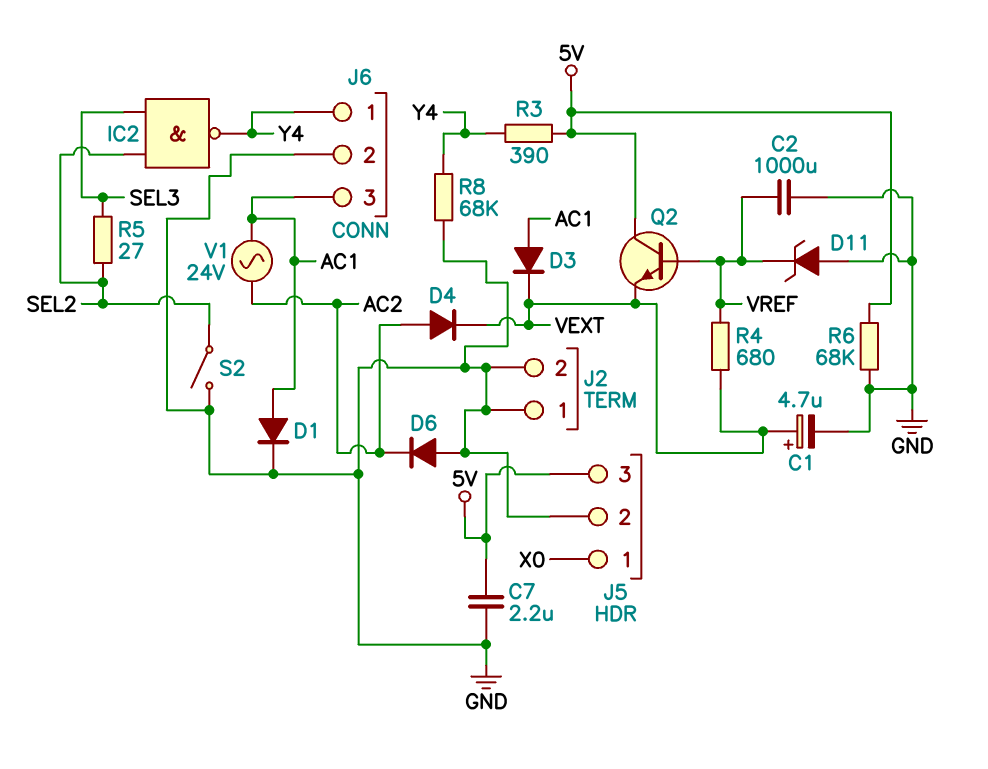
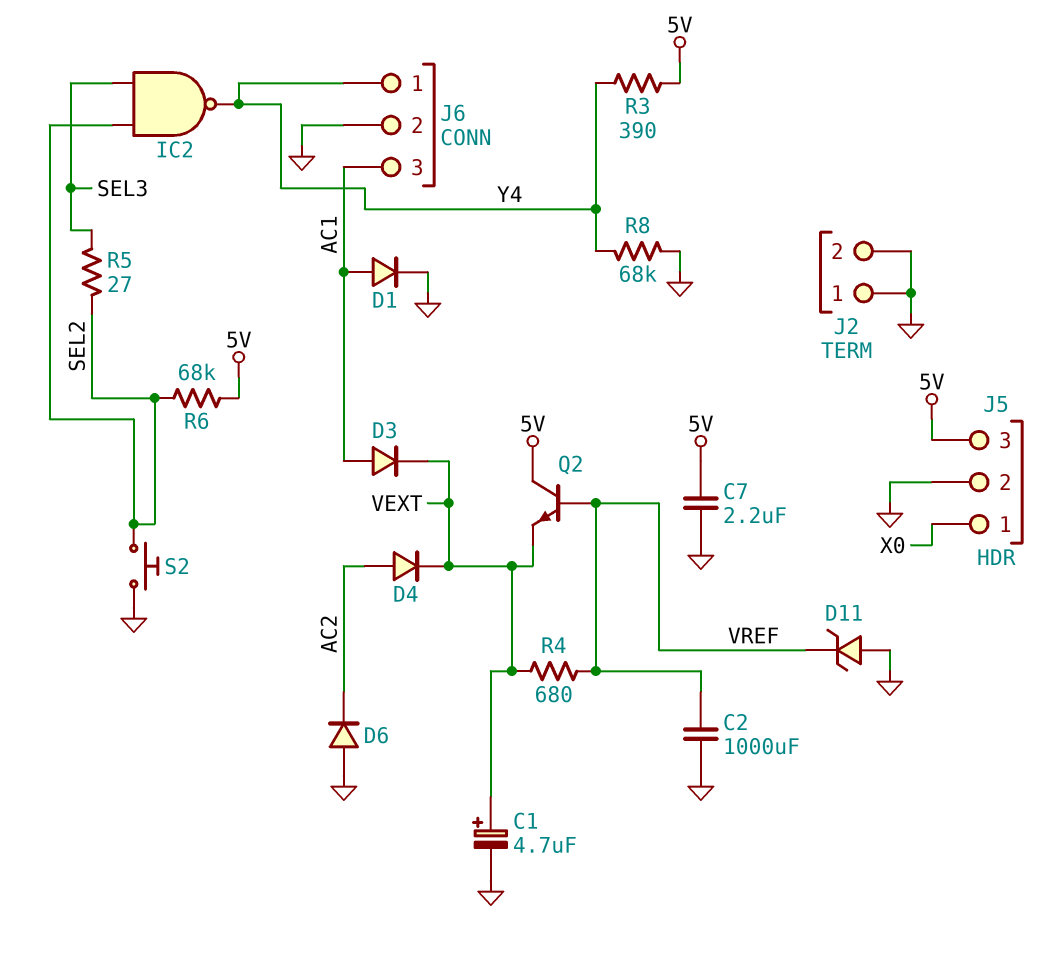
R6: 68k (5V, GND) -> 68k (5V, SEL2)
S2: switch (GND, SEL2) -> button (GND, SEL2)
V1: AC 24V (AC1, AC2) -> none

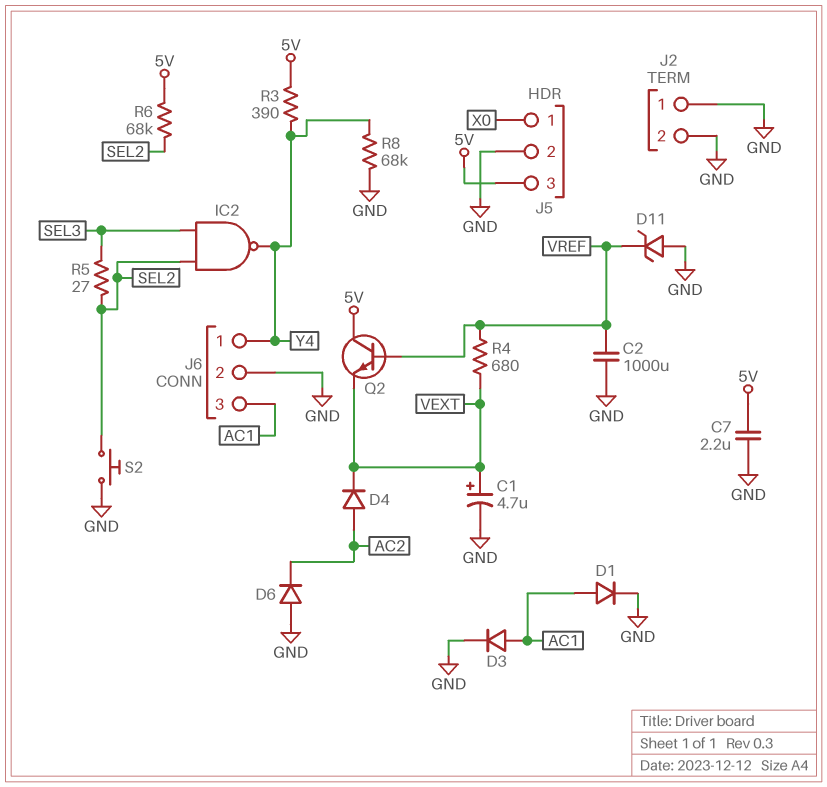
D3: diode (A AC1, K VEXT) -> diode (A AC1, K GND)

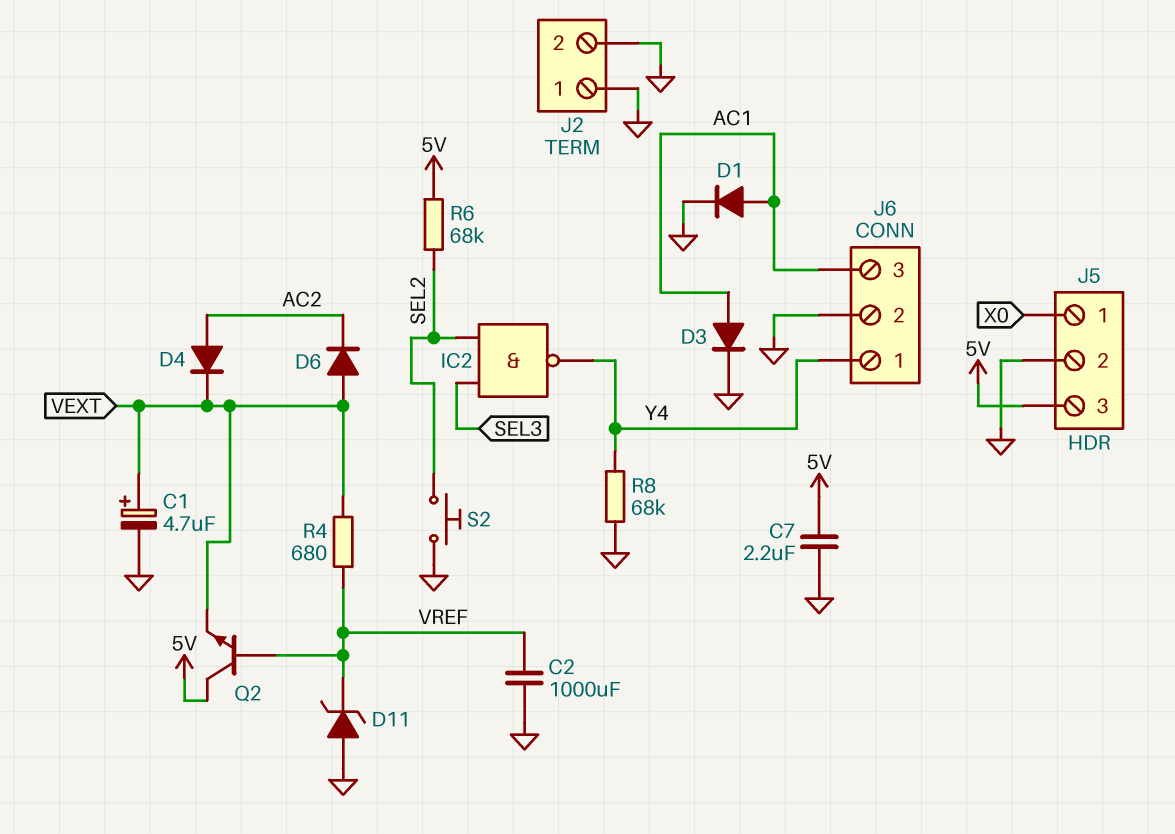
D6: diode (A GND, K AC2) -> diode (A VEXT, K AC2)
R3: 390 (5V, Y4) -> none
R5: 27 (SEL2, SEL3) -> none

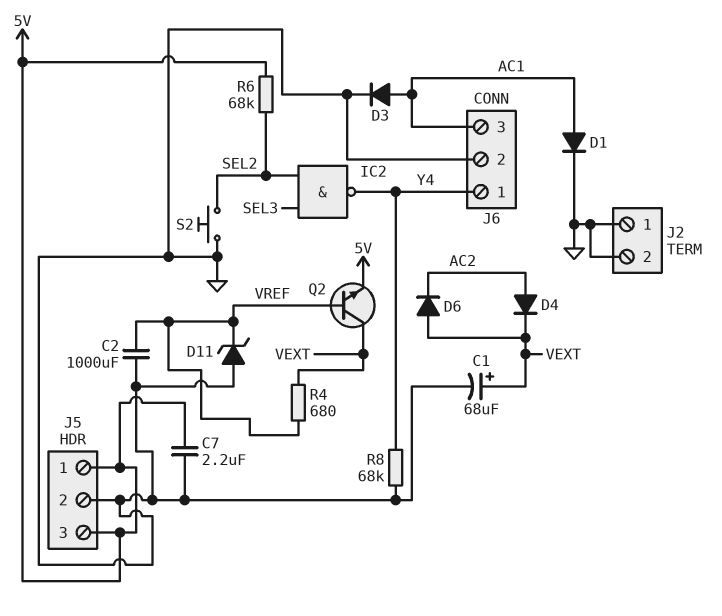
C1: 4.7uF (plus VEXT, minus GND) -> 68uF (plus VEXT, minus GND)
J5 pin 1: X0 -> 5V
Q2: NPN (B VREF, C 5V, E VEXT) -> NPN (B VREF, C VEXT, E 5V)

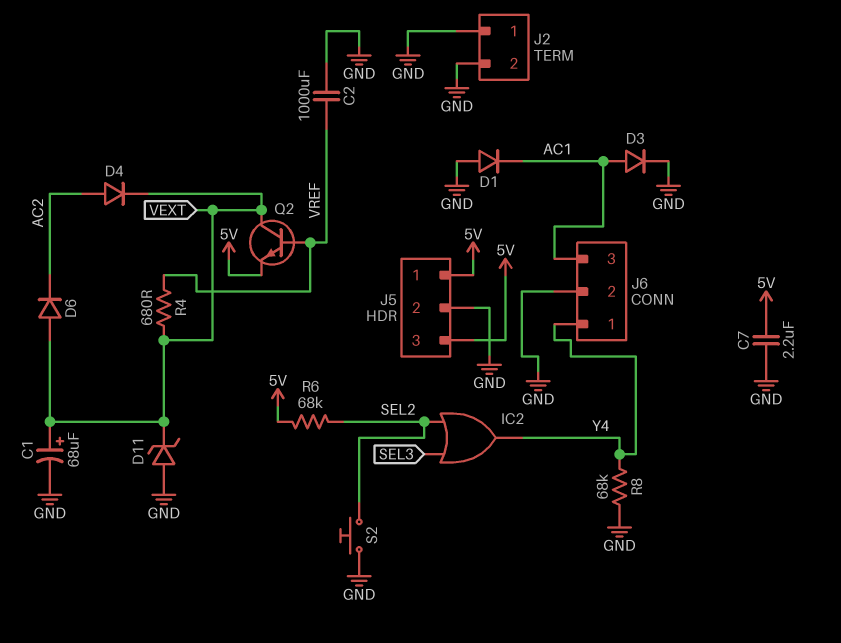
D1: diode (A AC1, K GND) -> diode (A GND, K AC1)
D11: zener (A GND, K VREF) -> zener (A GND, K VEXT)
IC2: NAND (in SEL2, in SEL3, out Y4) -> OR (in SEL2, in SEL3, out Y4)

